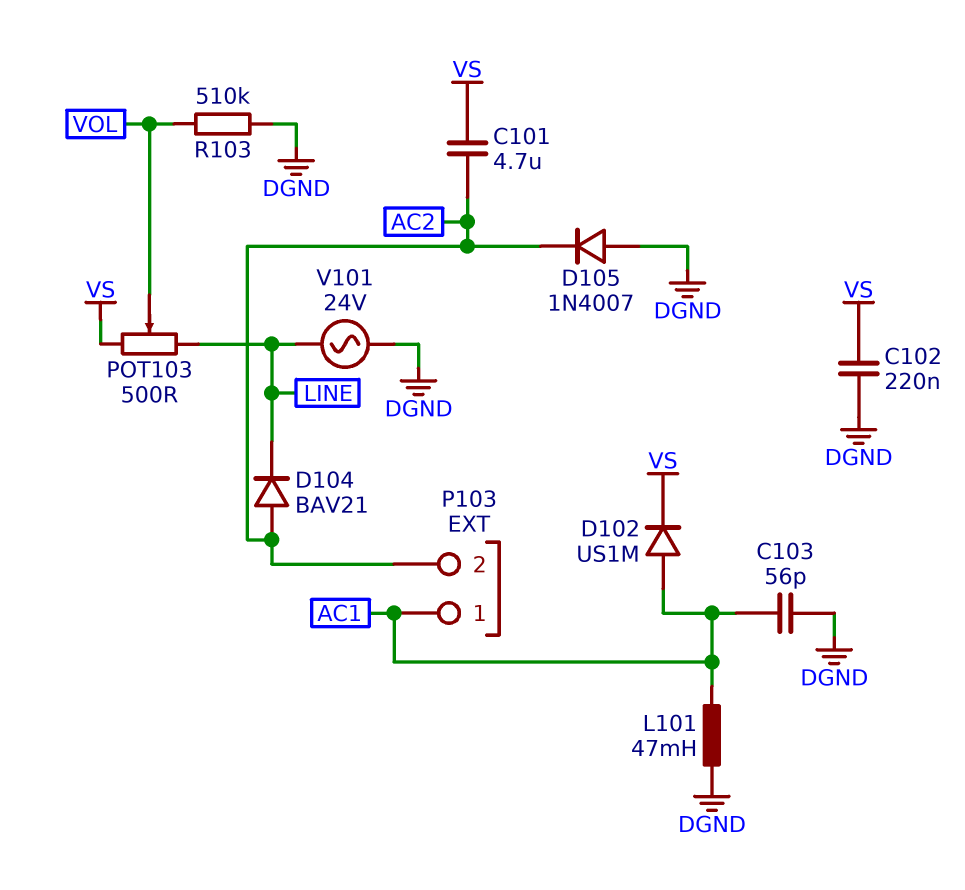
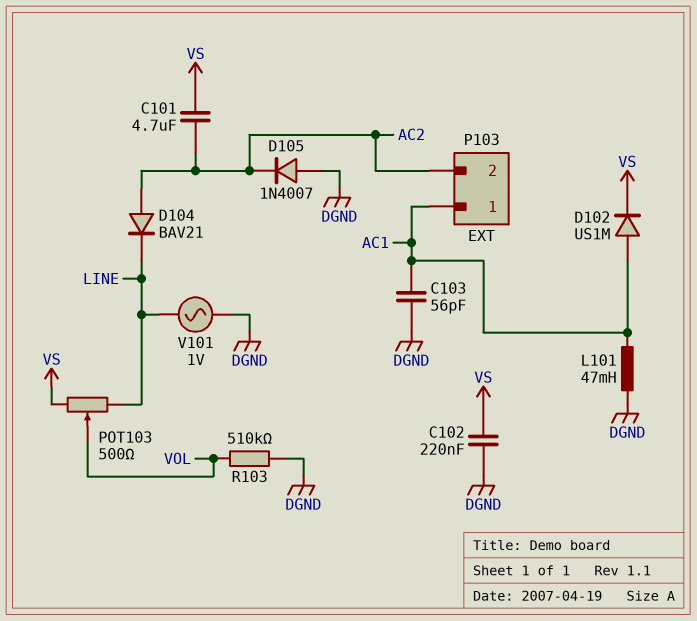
V101: AC 24V (DGND, LINE) -> AC 1V (DGND, LINE)

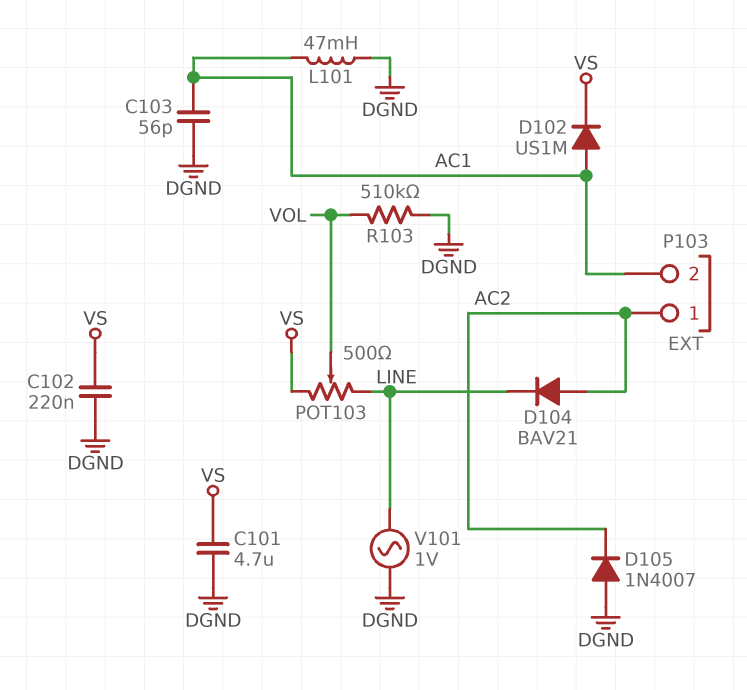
C101: 4.7uF (AC2, VS) -> 4.7uF (DGND, VS)
P103 pin 1: AC1 -> AC2
P103 pin 2: AC2 -> AC1

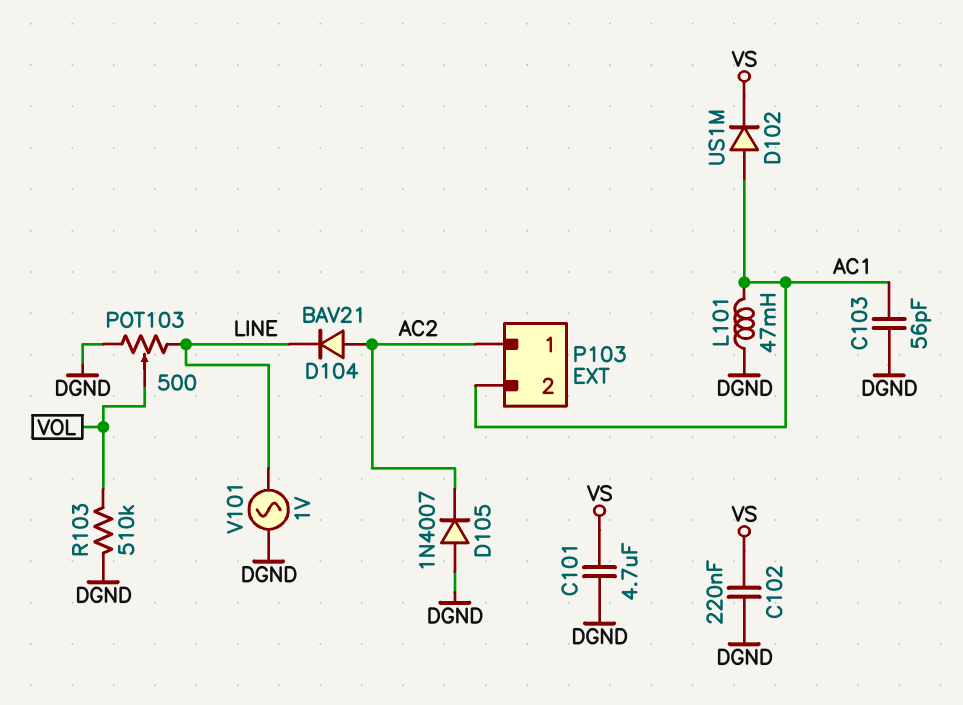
POT103: 500 (LINE, VS, wiper VOL) -> 500 (DGND, LINE, wiper VOL)

